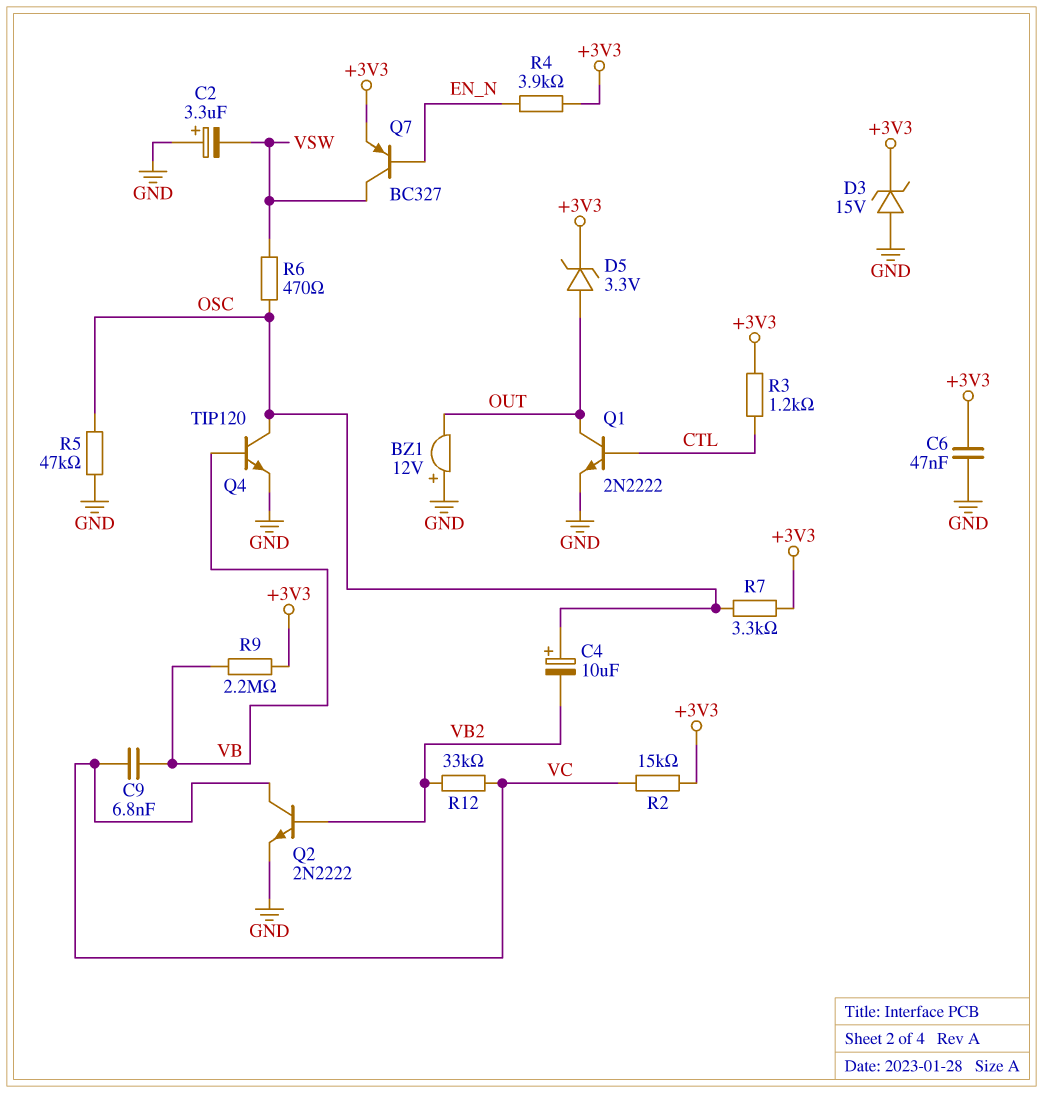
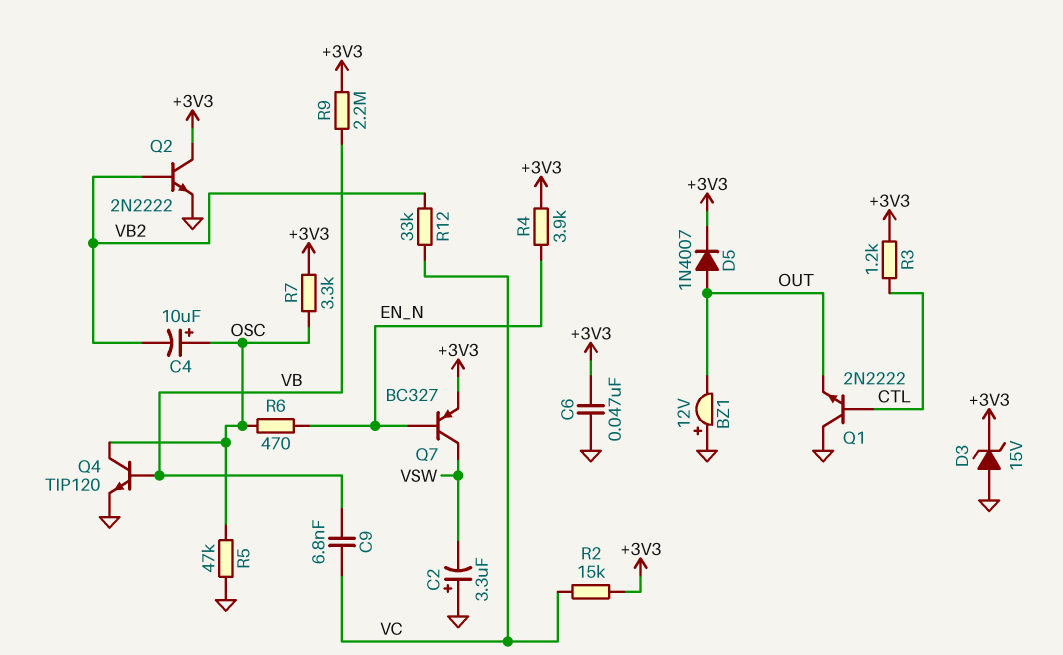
D5: zener 3.3V (A OUT, K +3V3) -> diode 1N4007 (A OUT, K +3V3)
Q1: NPN 2N2222 (B CTL, C OUT, E GND) -> NPN 2N2222 (B CTL, C GND, E OUT)
Q2: NPN 2N2222 (B VB2, C VC, E GND) -> NPN 2N2222 (B VB2, C +3V3, E GND)
R6: 470 (OSC, VSW) -> 470 (EN_N, OSC)

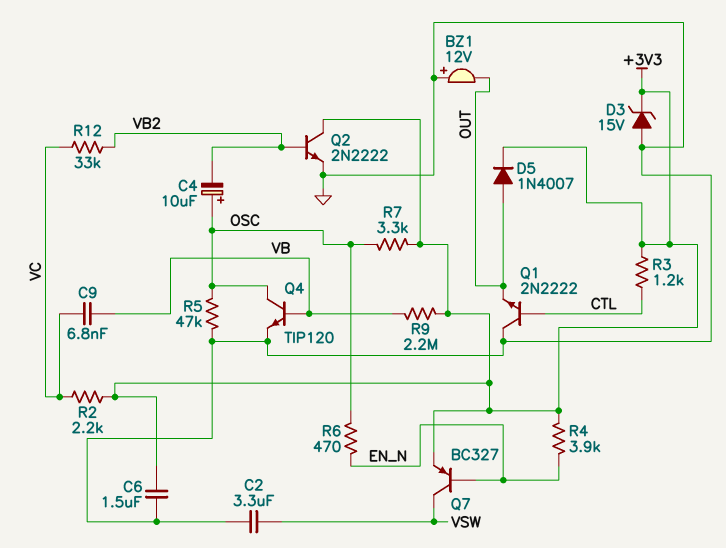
C2: 3.3uF (plus GND, minus VSW) -> 3.3uF (GND, VSW)
C6: 47nF (+3V3, GND) -> 1.5uF (+3V3, GND)
R2: 15k (+3V3, VC) -> 2.2k (+3V3, VC)

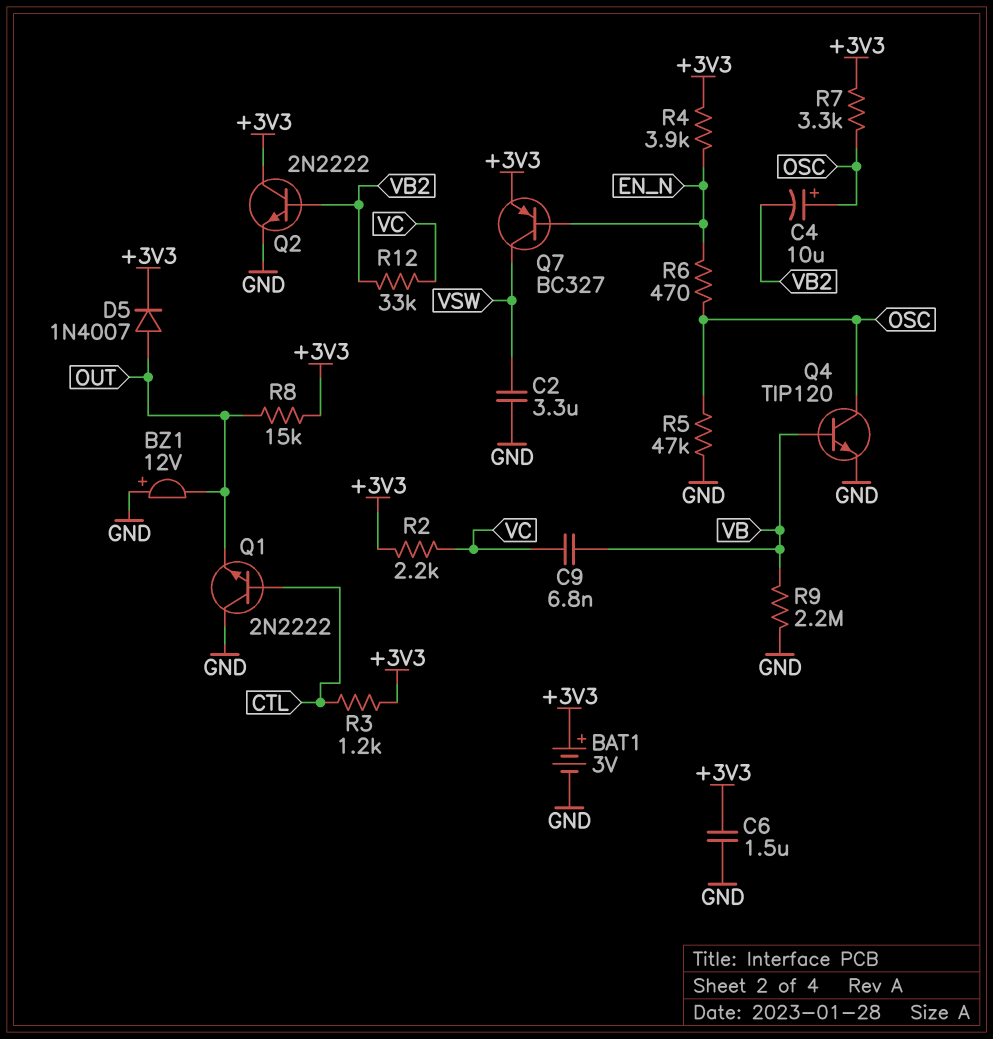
BAT1: none -> 3V (plus +3V3, minus GND)
D3: zener 15V (A GND, K +3V3) -> none
R8: none -> 15k (+3V3, OUT)
R9: 2.2M (+3V3, VB) -> 2.2M (GND, VB)

